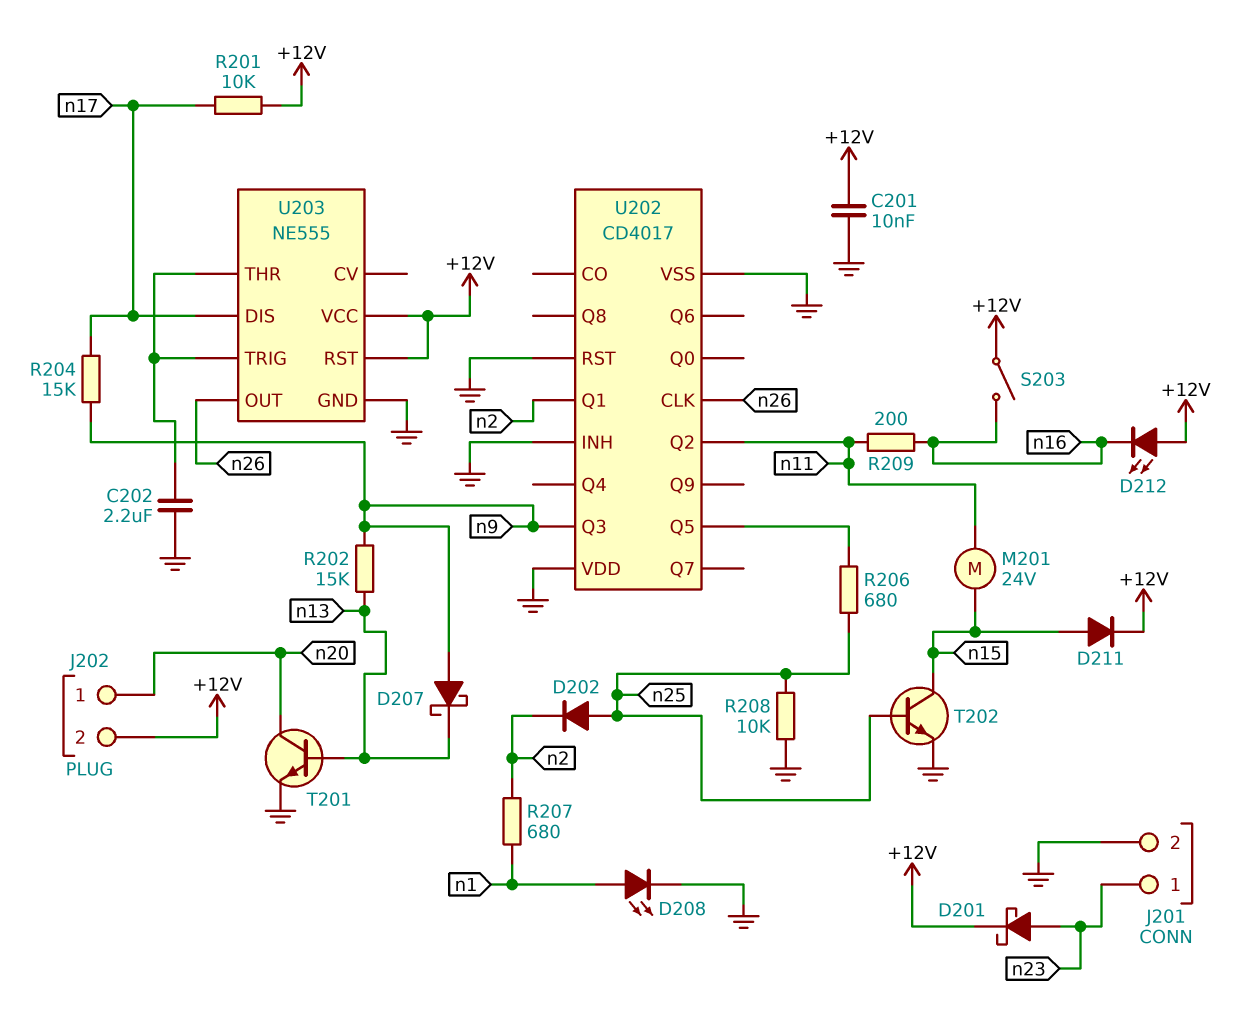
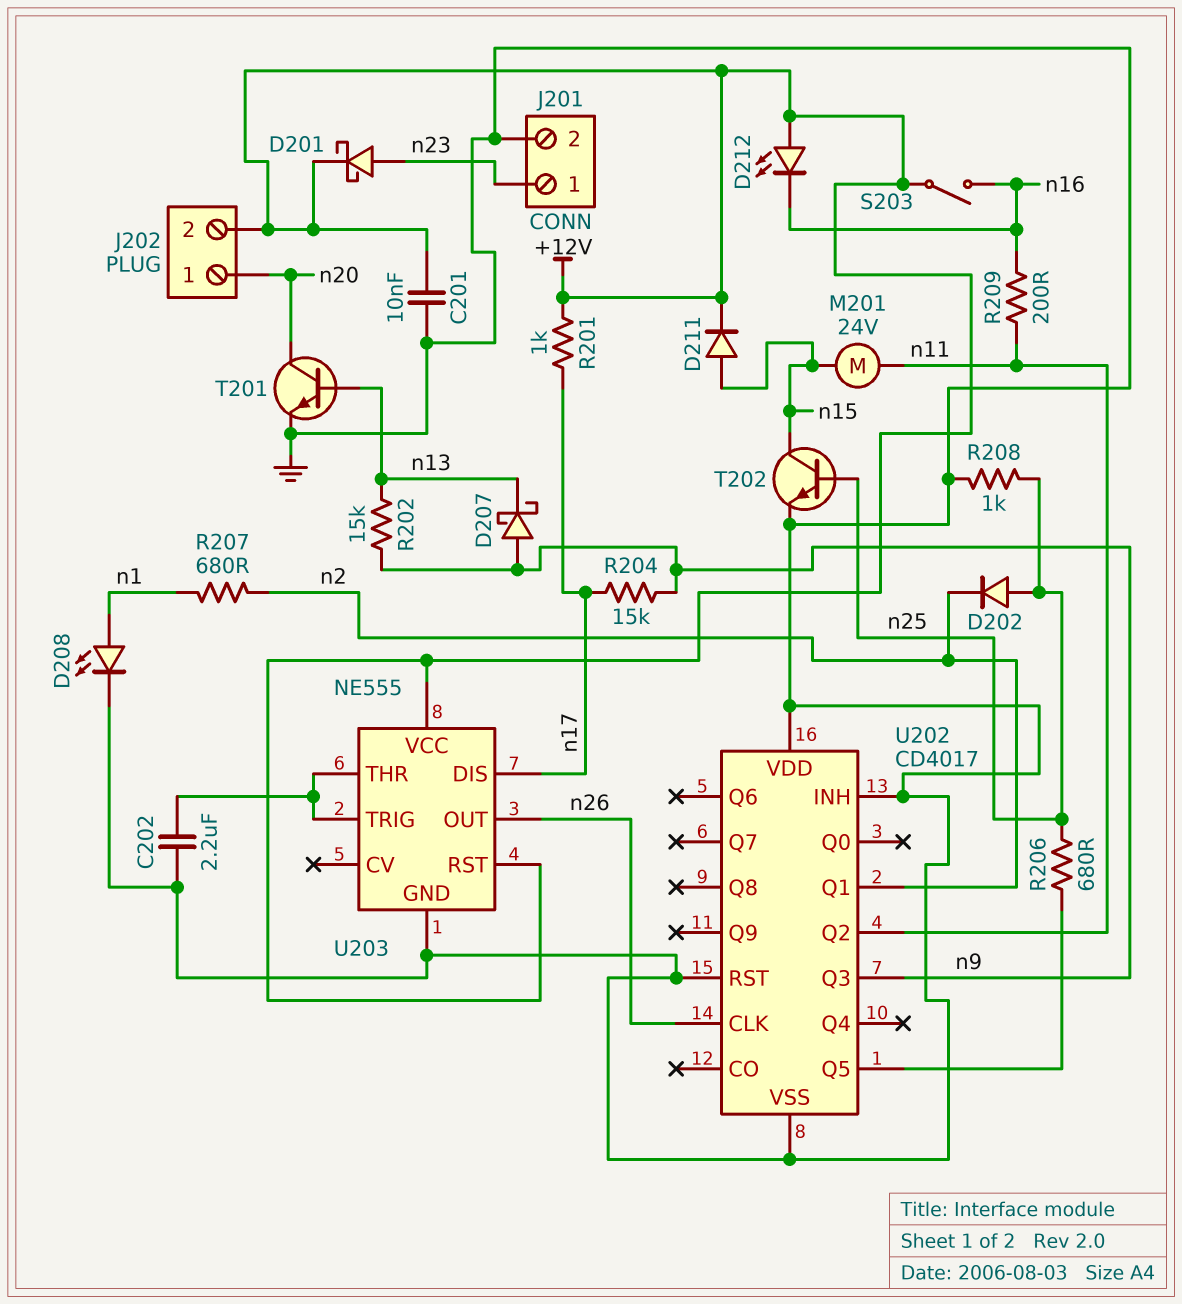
R201: 10k (+12V, n17) -> 1k (+12V, n17)
R208: 10k (GND, n25) -> 1k (GND, n25)

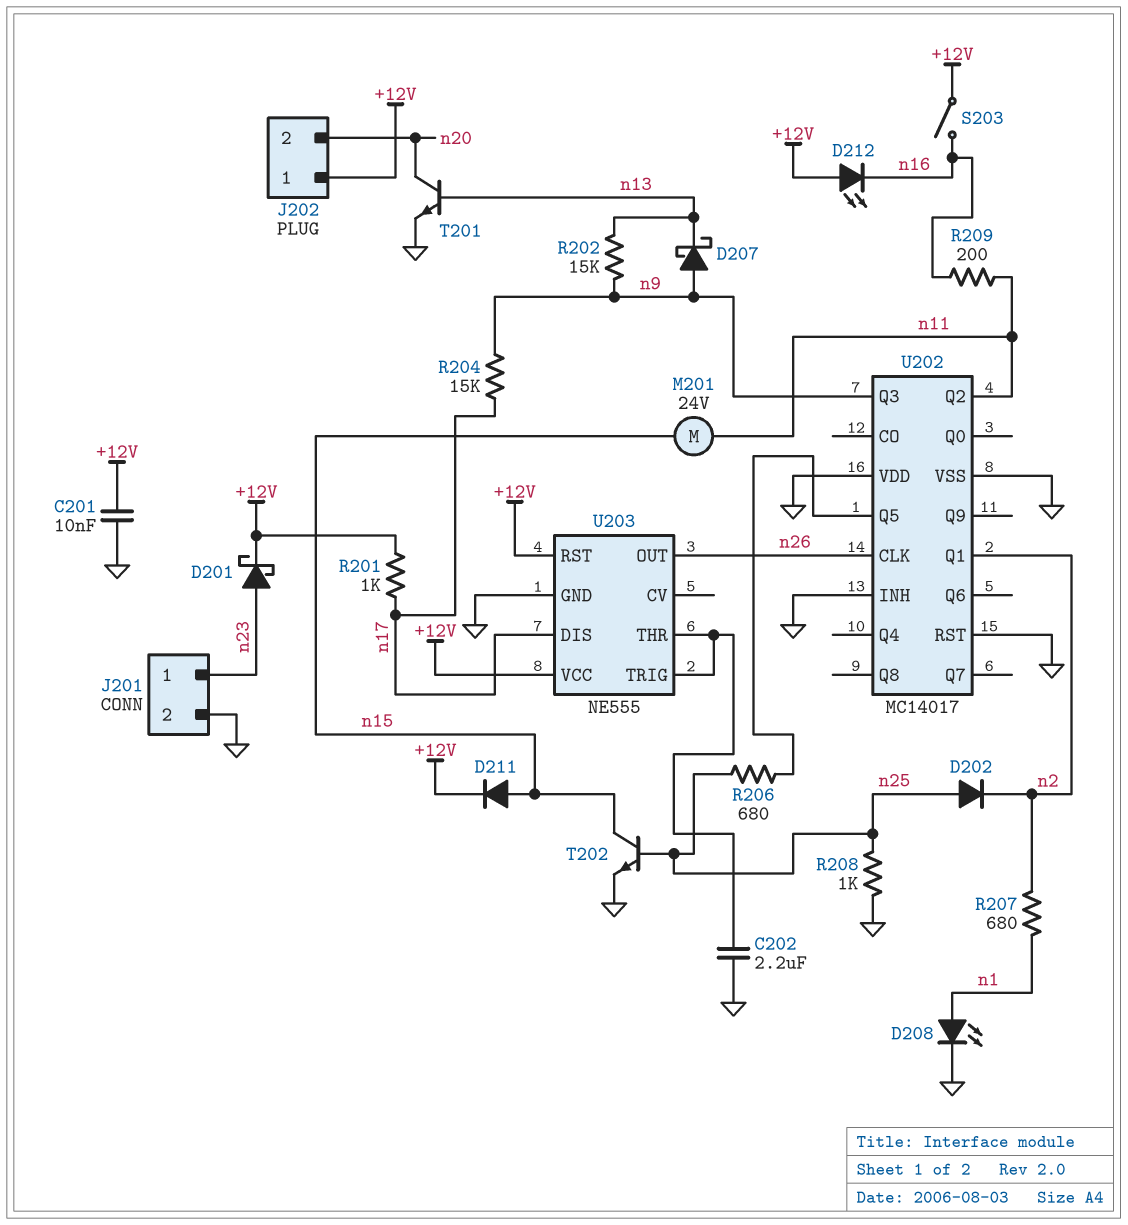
J202 pin 1: n20 -> +12V
J202 pin 2: +12V -> n20
U202: CD4017 -> MC14017

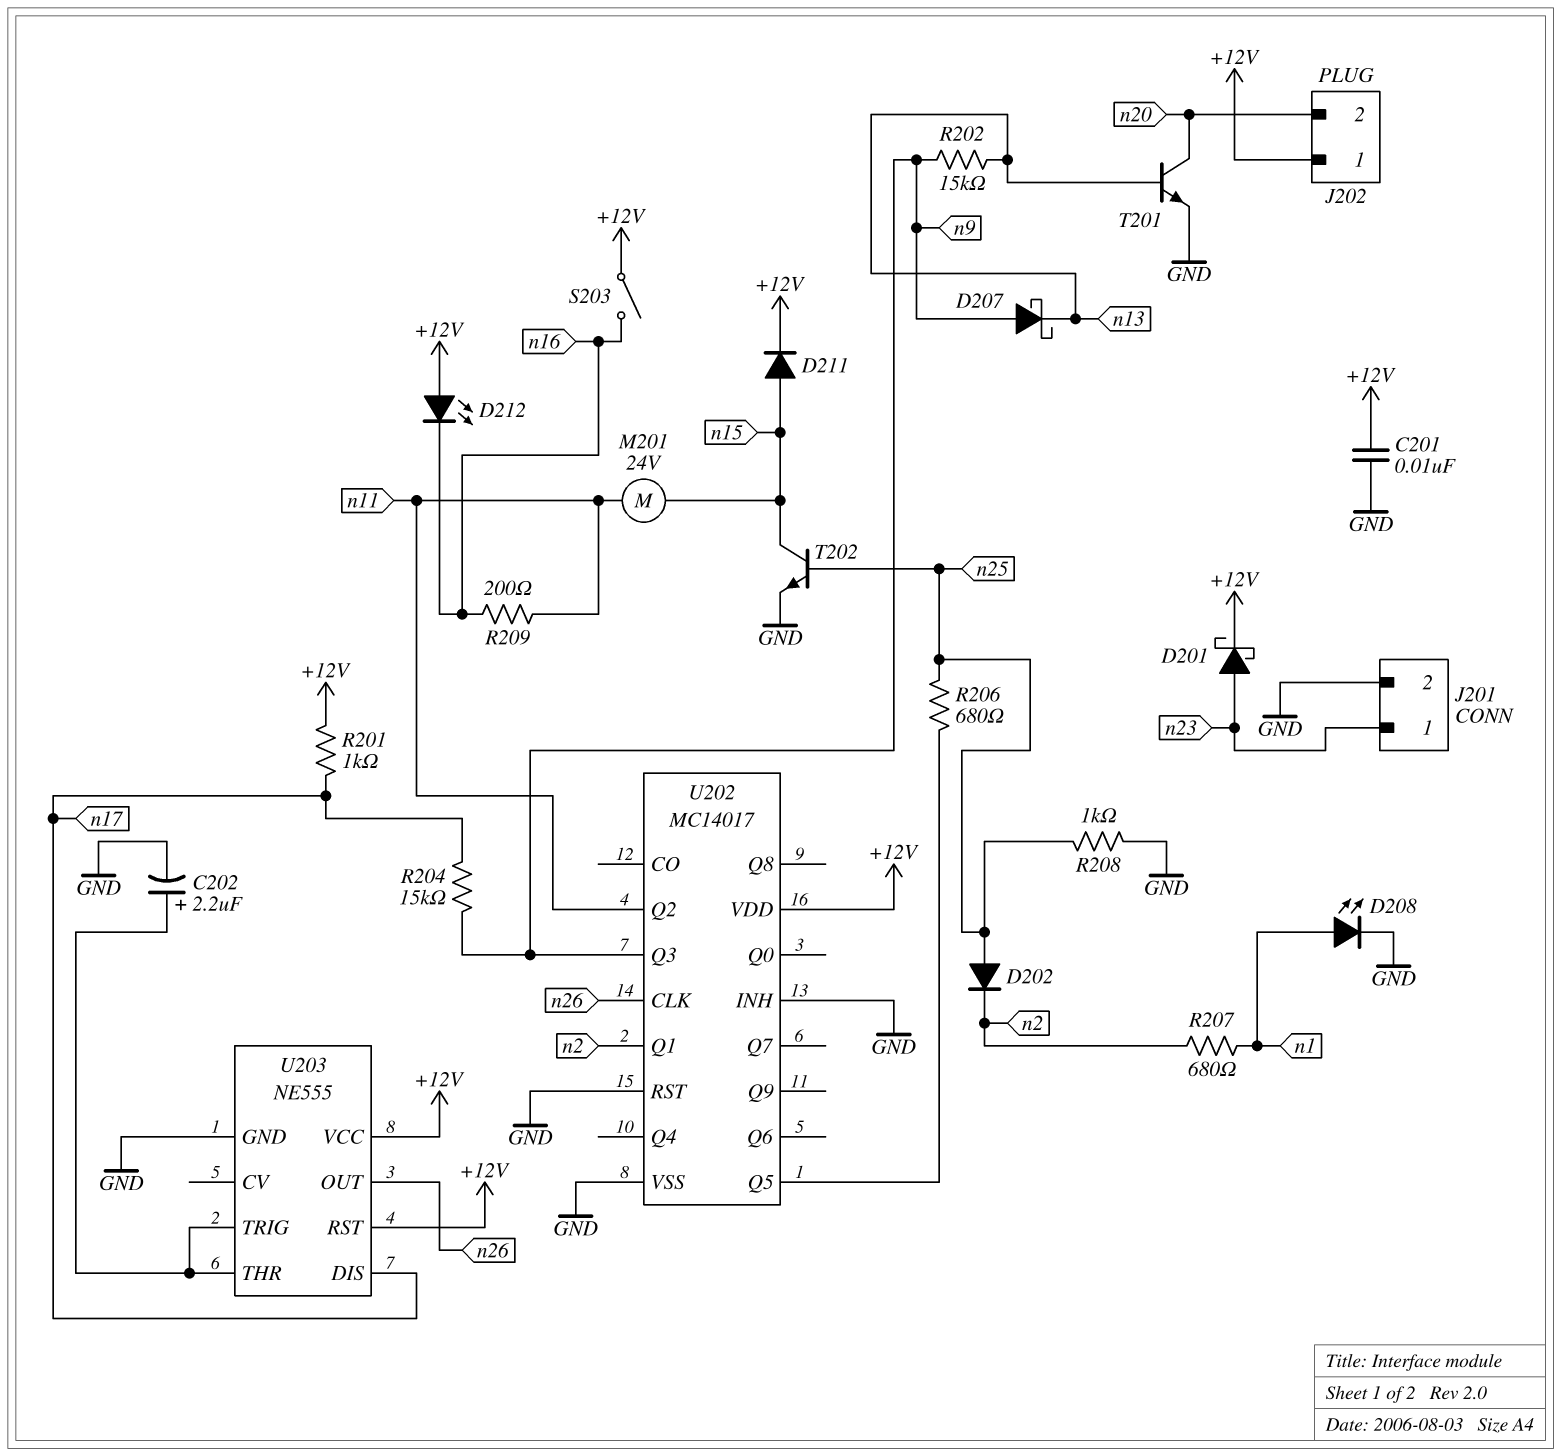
C202: 2.2uF (GND, U203/THR) -> 2.2uF (plus U203/THR, minus GND)
U202 pin VDD: GND -> +12V

